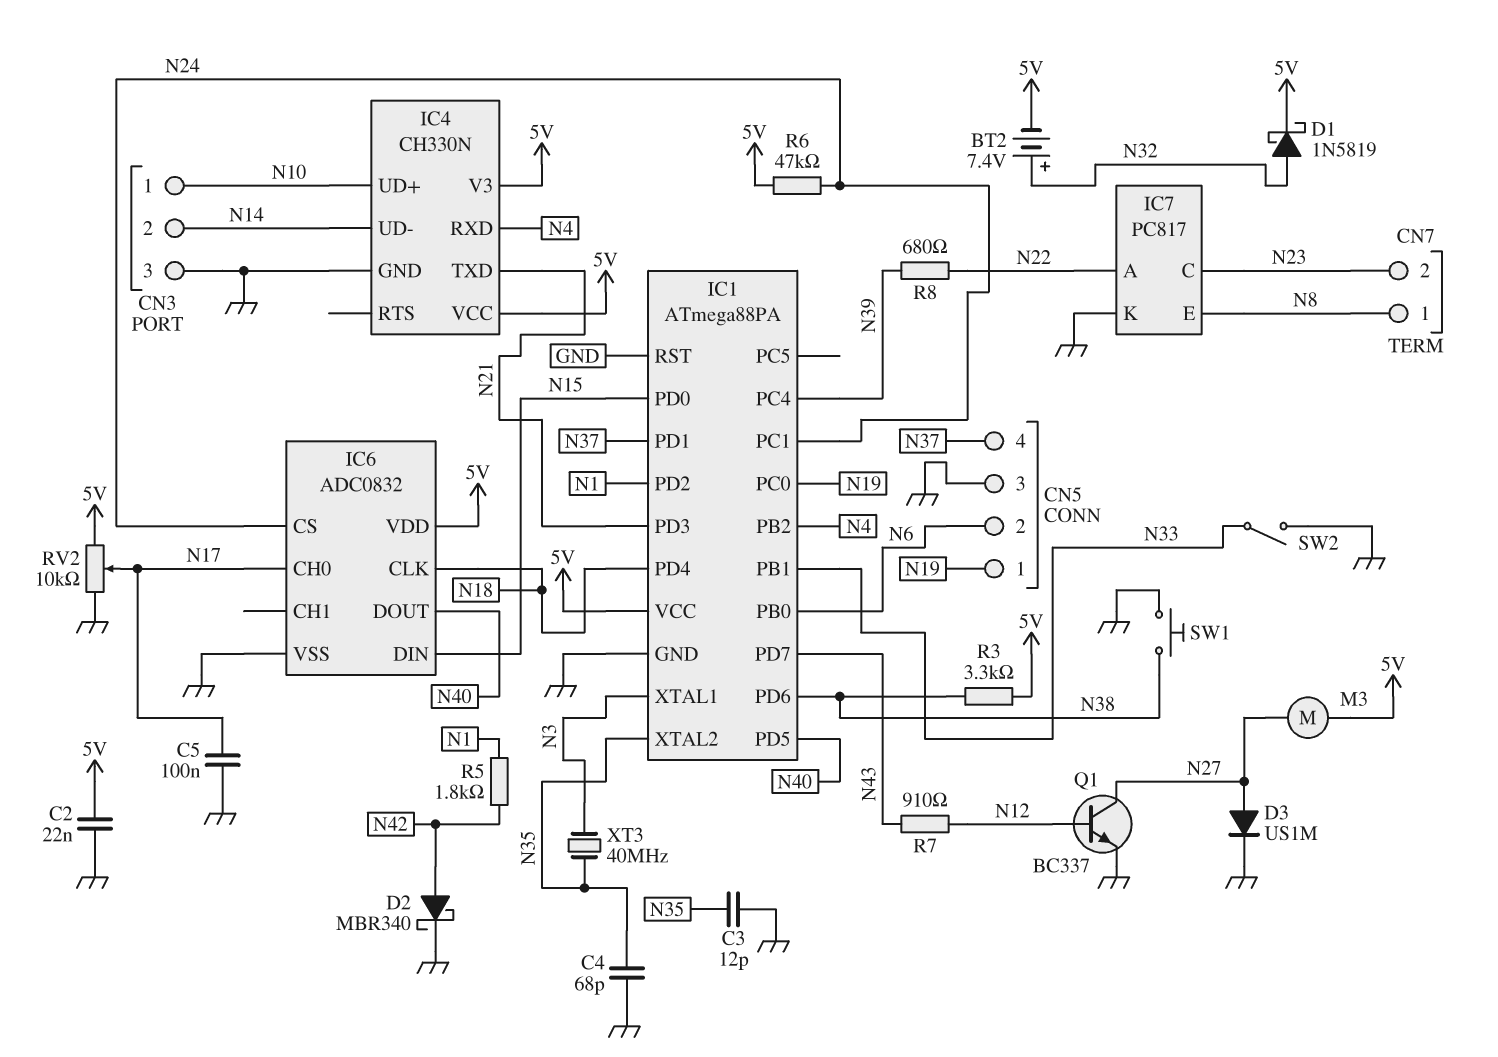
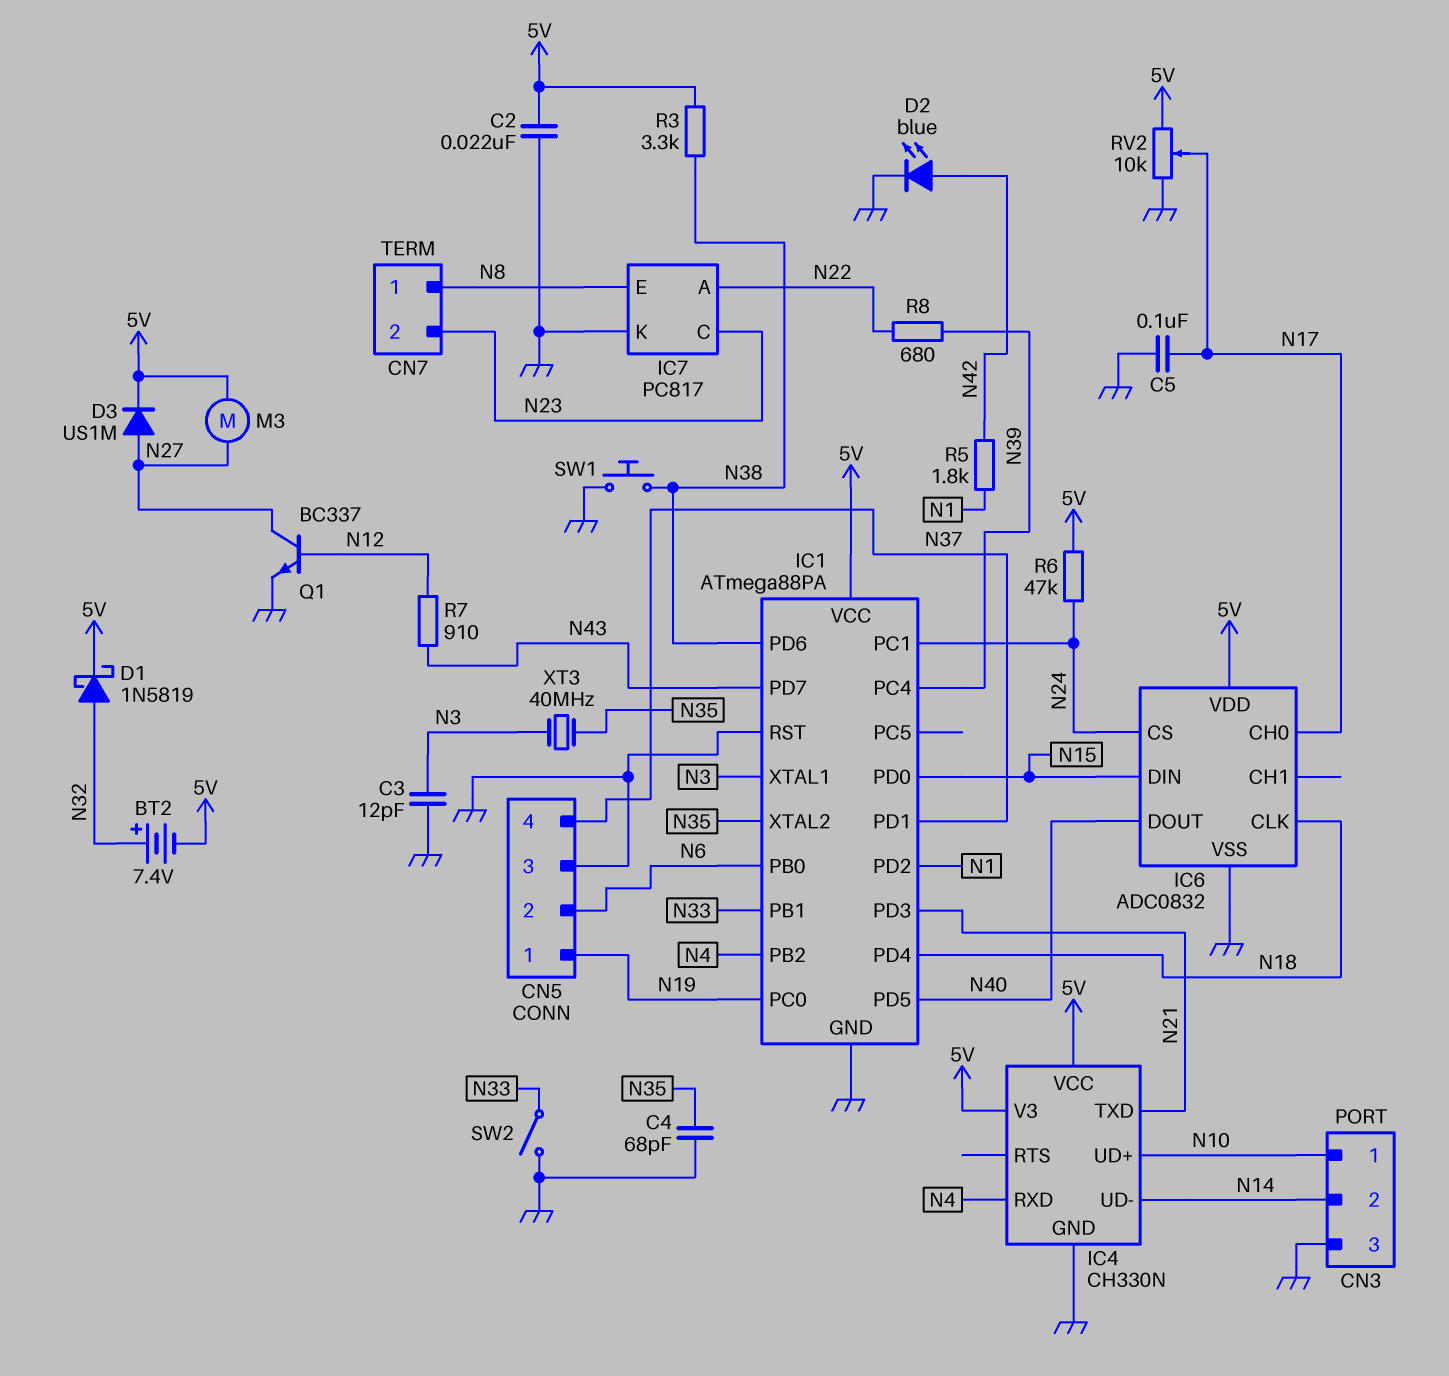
C3: 12pF (GND, N35) -> 12pF (GND, N3)
D2: schottky MBR340 (A N42, K GND) -> LED blue (A N42, K GND)
D3: diode US1M (A N27, K GND) -> diode US1M (A N27, K 5V)

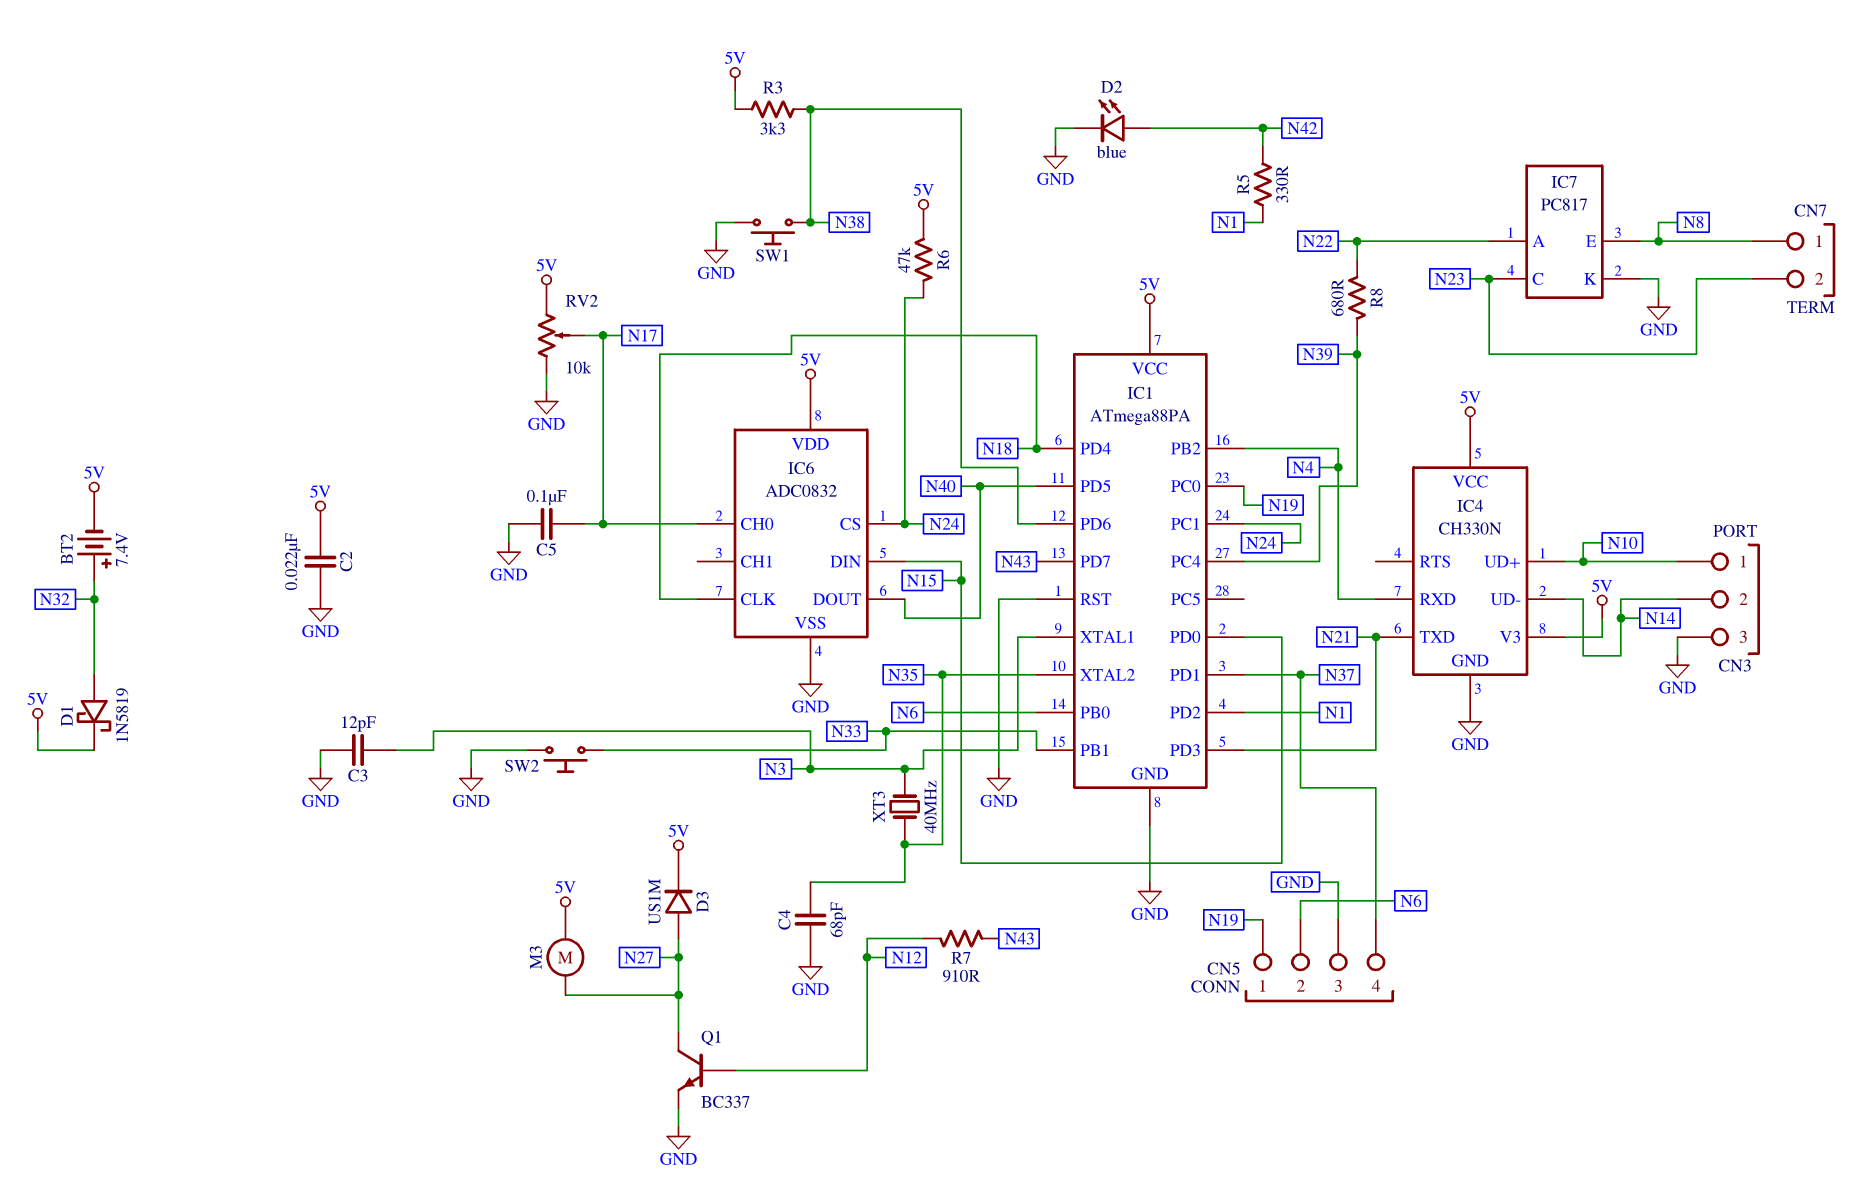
R5: 1.8k (N1, N42) -> 330 (N1, N42)
SW2: switch (GND, N33) -> button (GND, N33)

